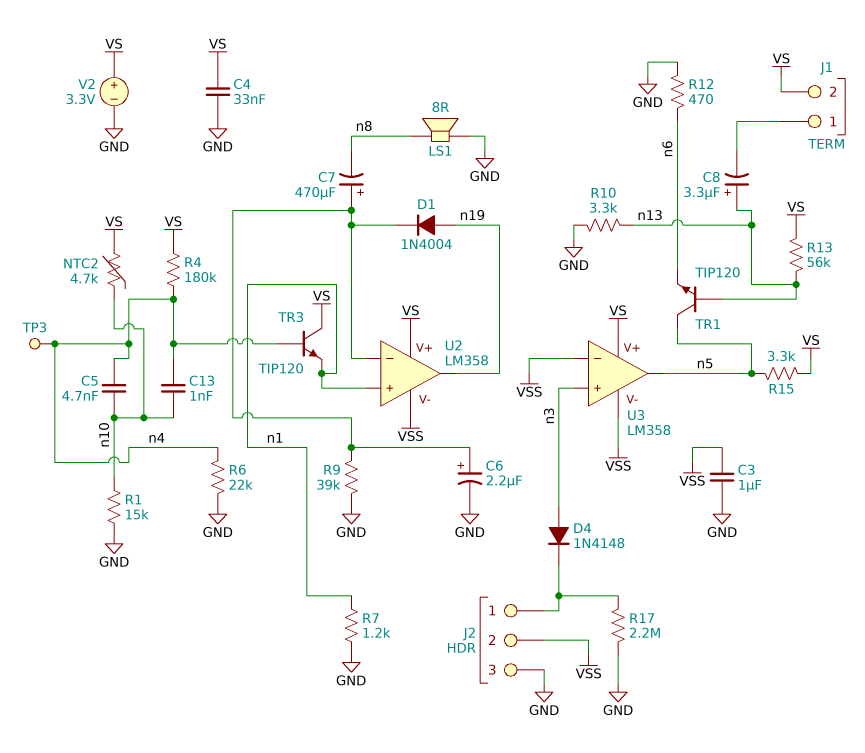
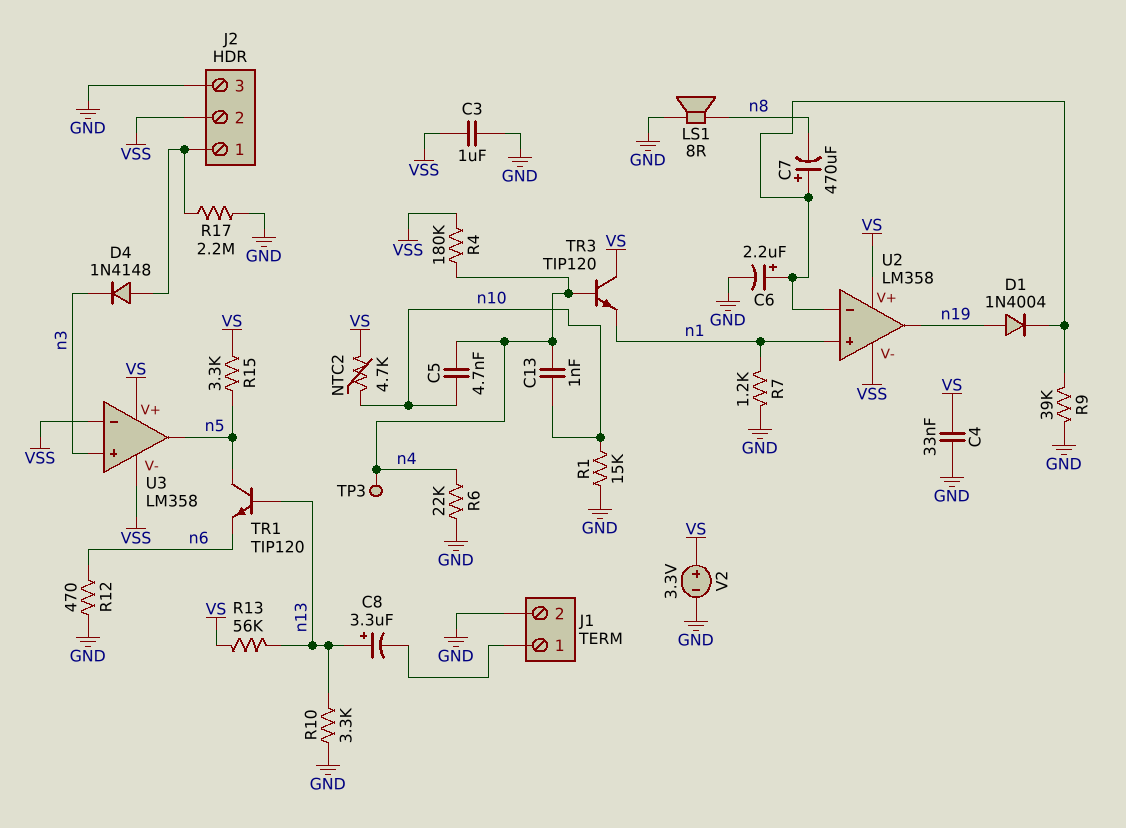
D4: diode 1N4148 (A n3, K J2/1) -> diode 1N4148 (A J2/1, K n3)
J1 pin 2: VS -> GND
R4: 180k (VS, n4) -> 180k (VSS, n4)

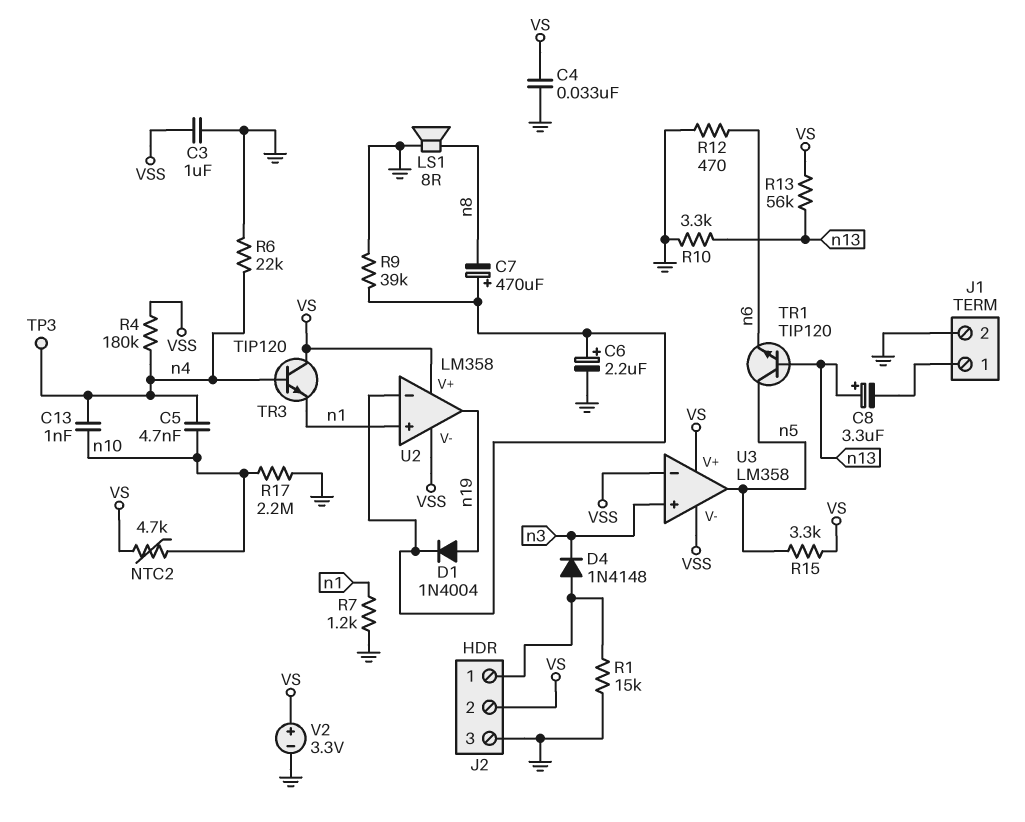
J2 pin 2: VSS -> VS
R1: 15k (GND, n10) -> 15k (GND, J2/1)
R17: 2.2M (GND, J2/1) -> 2.2M (GND, n10)

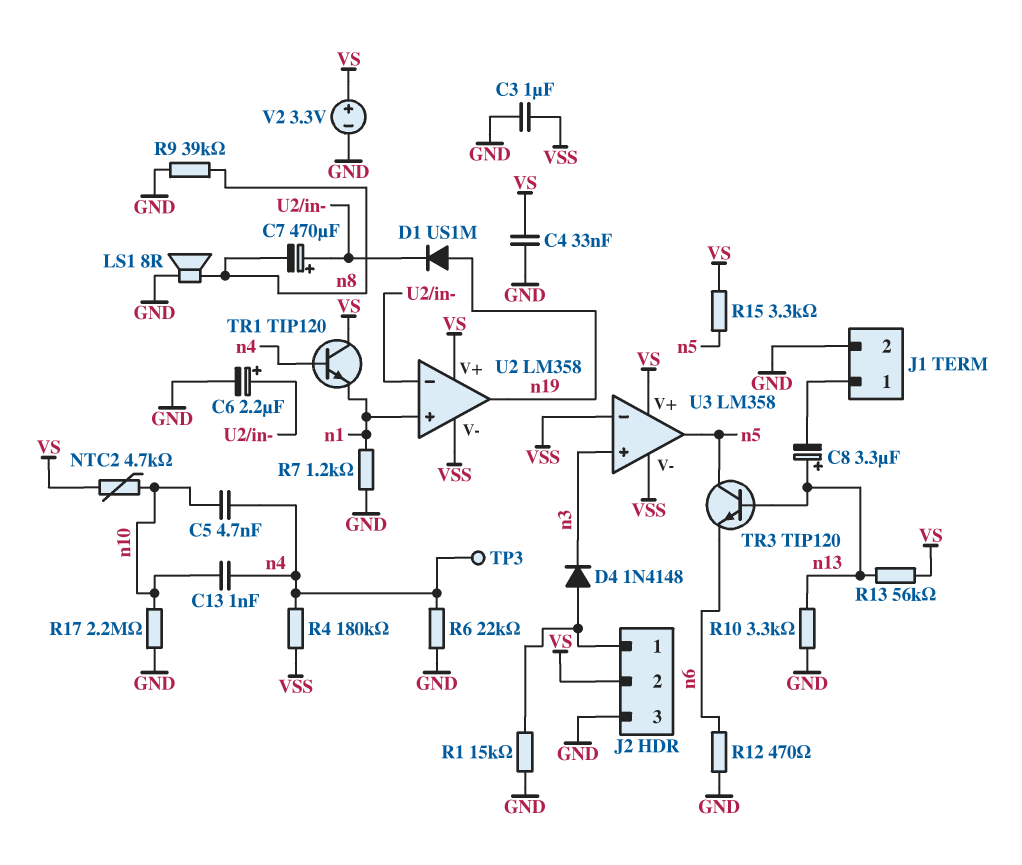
D1: diode 1N4004 (A n19, K U2/in-) -> diode US1M (A n19, K U2/in-)
R9: 39k (GND, U2/in-) -> 39k (GND, n8)
TR1: NPN TIP120 (B n13, C n5, E n6) -> NPN TIP120 (B n4, C VS, E n1)
TR3: NPN TIP120 (B n4, C VS, E n1) -> NPN TIP120 (B n13, C n5, E n6)

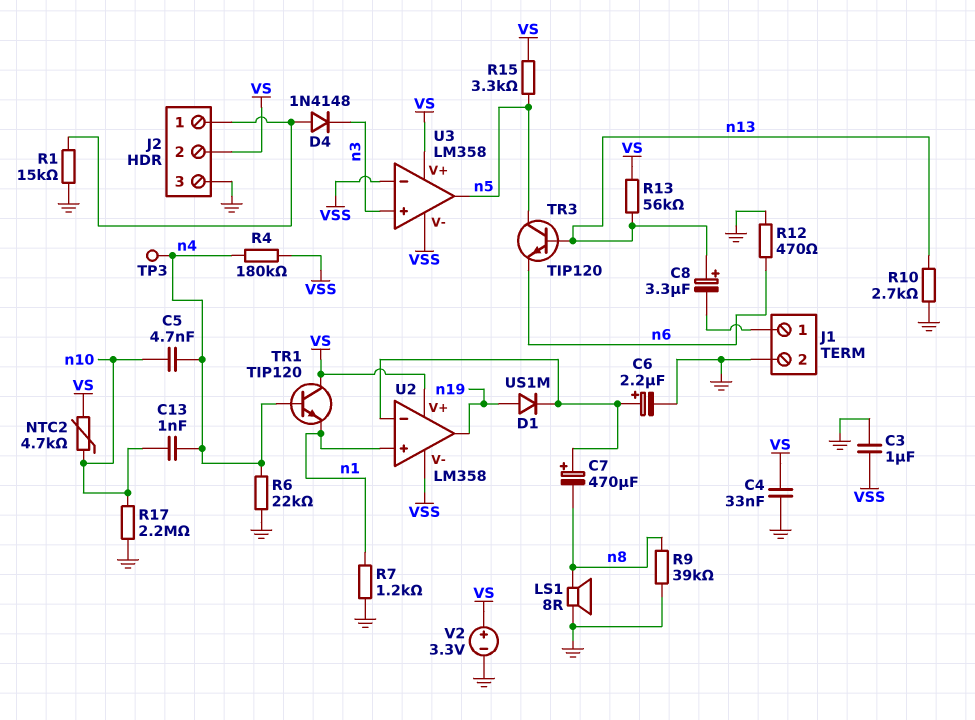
R10: 3.3k (GND, n13) -> 2.7k (GND, n13)

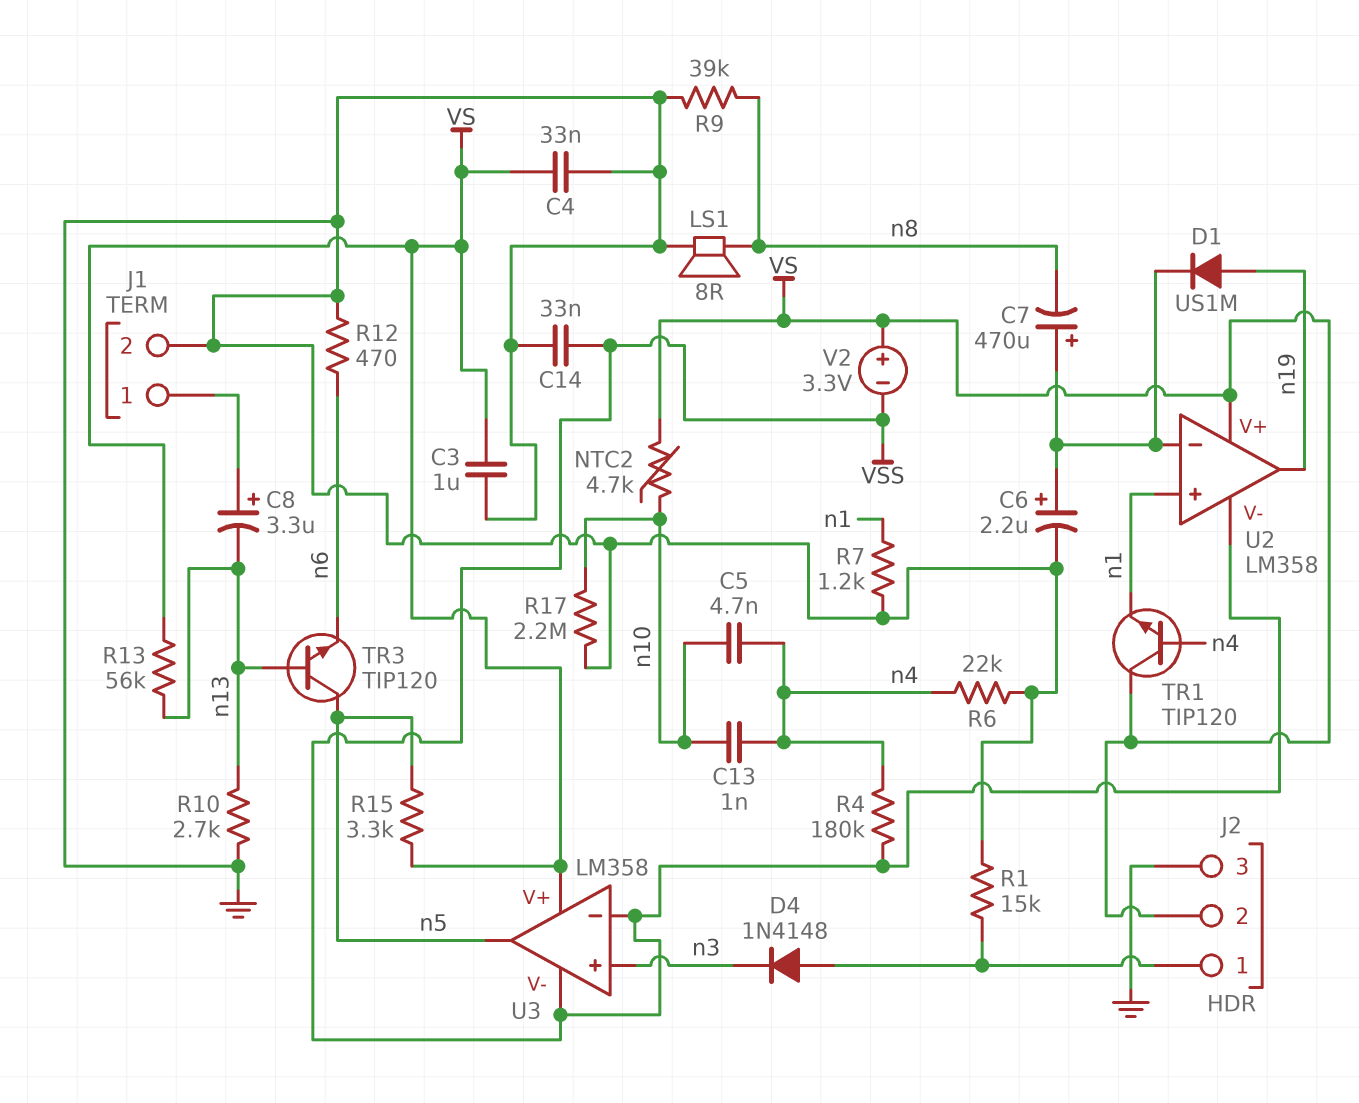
C3: 1uF (GND, VSS) -> 1uF (GND, VS)
C8: 3.3uF (plus n13, minus J1/1) -> 3.3uF (plus J1/1, minus n13)
C14: none -> 33nF (GND, VSS)
TP3: test point (n4) -> none
V2: 3.3V (plus VS, minus GND) -> 3.3V (plus VS, minus VSS)

